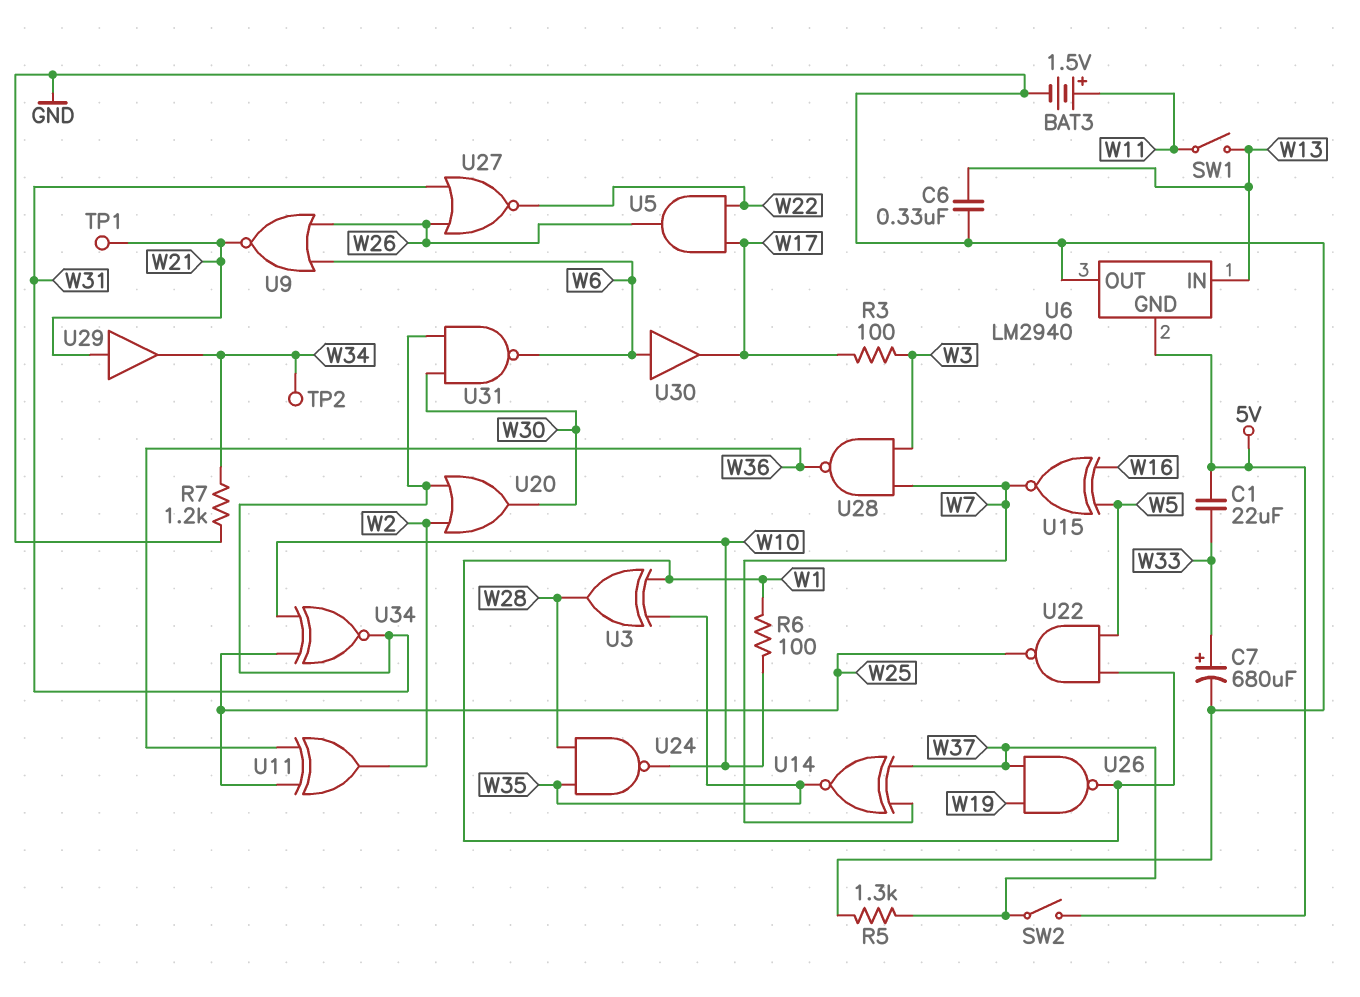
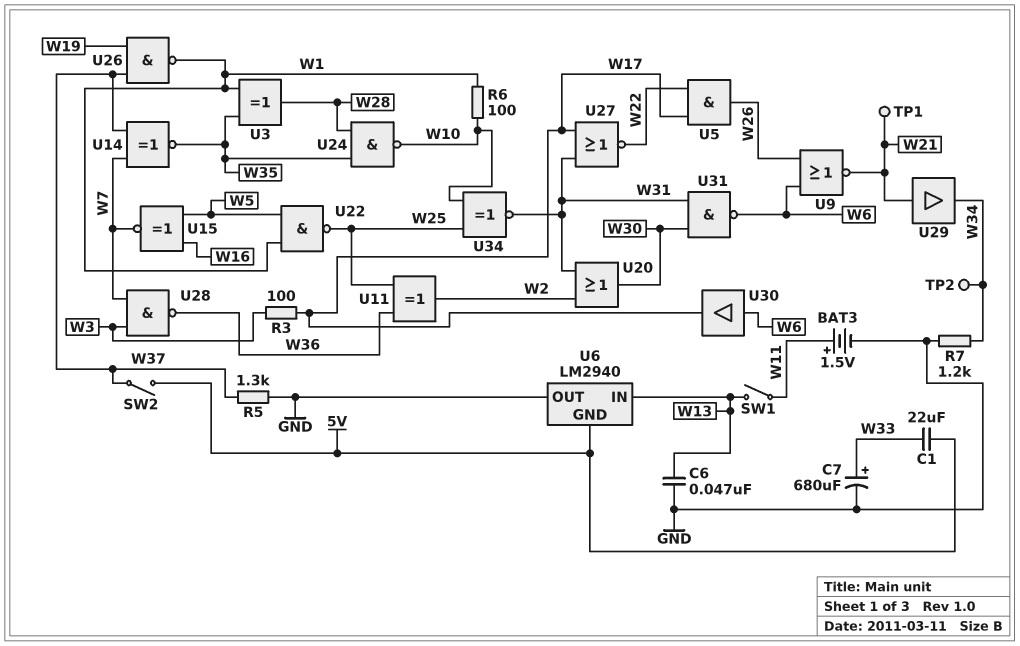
C6: 330nF (GND, W13) -> 47nF (GND, W13)
U27: NOR (in W26, in W31, out W22) -> NOR (in W17, in W31, out W22)

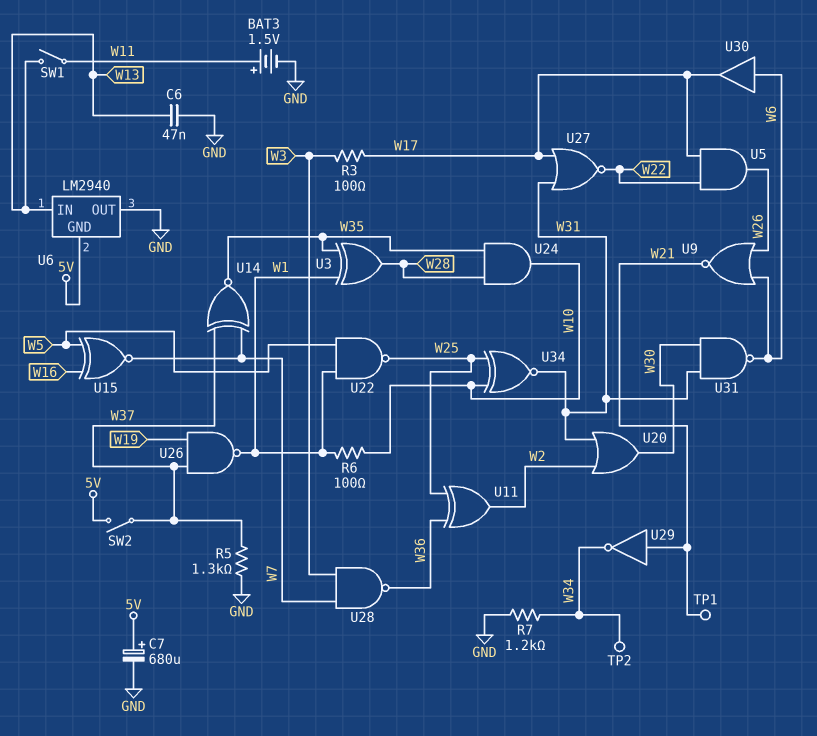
C1: 22uF (5V, W33) -> none
C7: 680uF (plus W33, minus GND) -> 680uF (plus 5V, minus GND)
U24: NAND (in W28, in W35, out W10) -> AND (in W28, in W35, out W10)
U29: buffer (in W21, out W34) -> NOT (in W21, out W34)

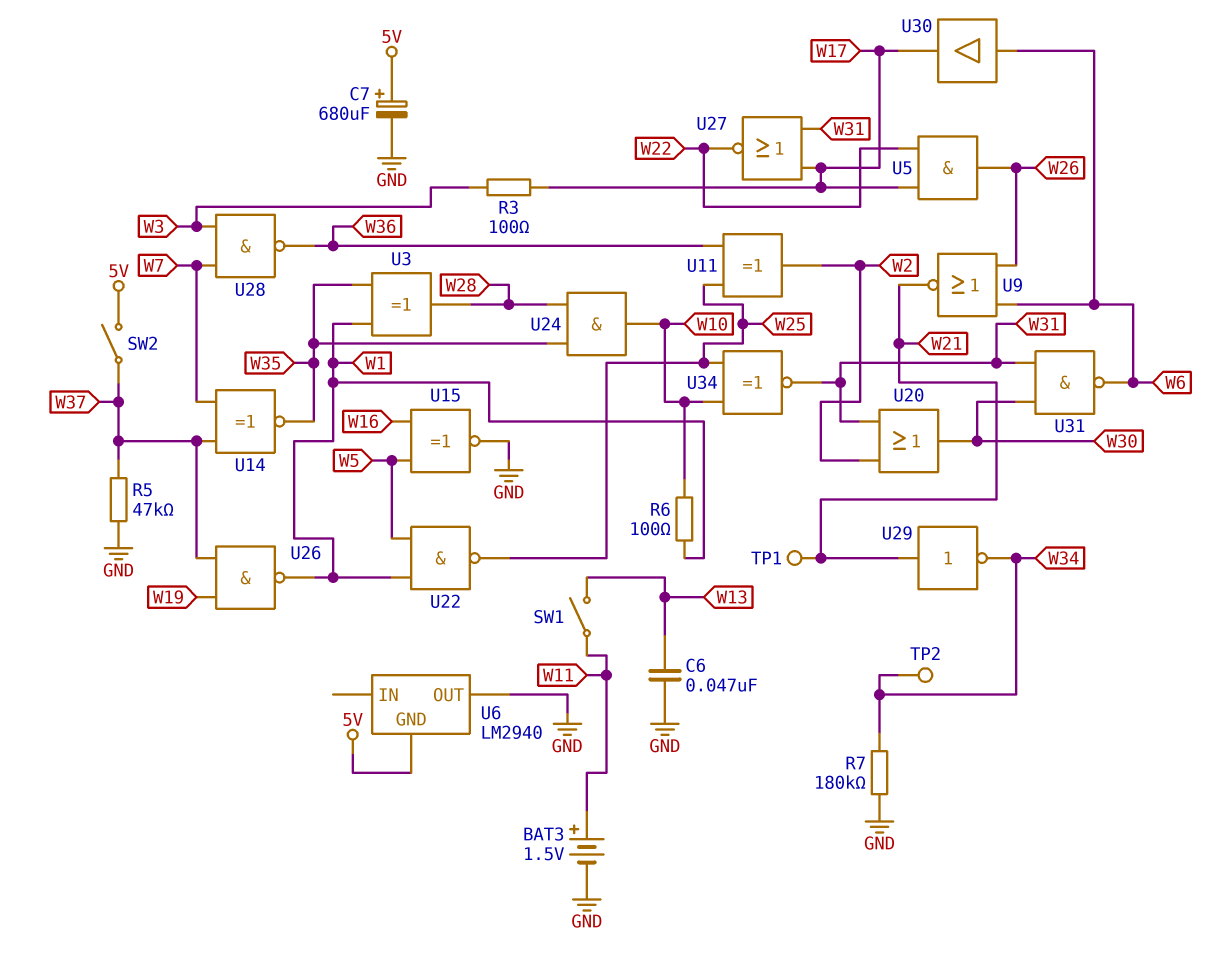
R5: 1.3k (GND, W37) -> 47k (GND, W37)
R7: 1.2k (GND, W34) -> 180k (GND, W34)
U6 pin IN: W13 -> none
U15: XNOR (in W5, in W16, out W7) -> XNOR (in W5, in W16, out GND)

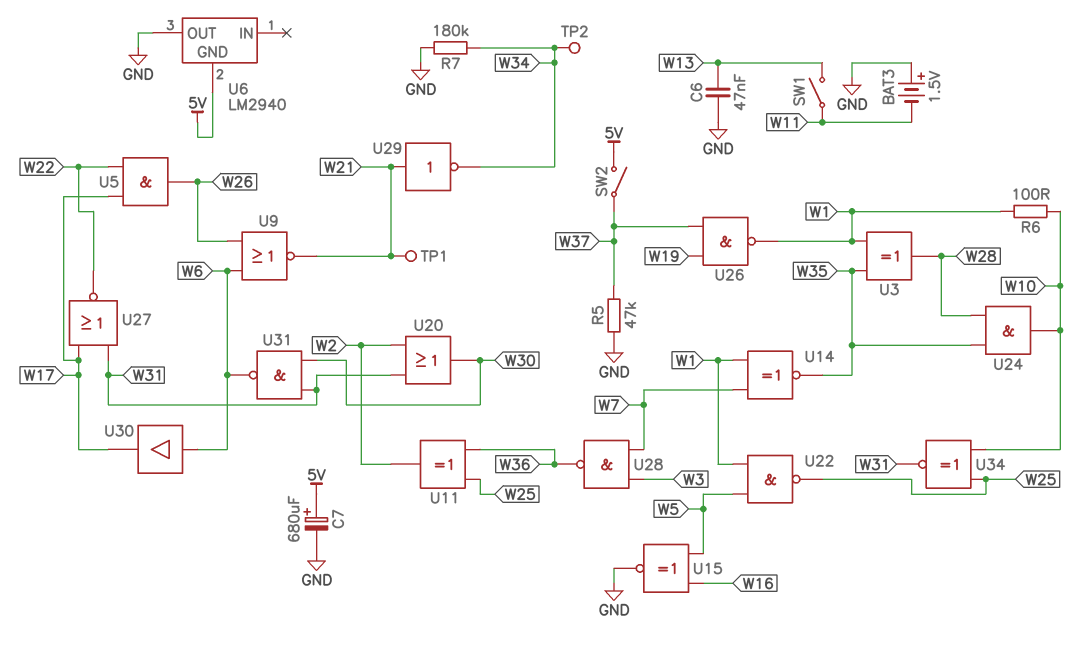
BAT3: 1.5V (plus W11, minus GND) -> 1.5V (plus GND, minus W11)
R3: 100 (W3, W17) -> none
U14: XNOR (in W7, in W37, out W35) -> XNOR (in W1, in W7, out W35)

